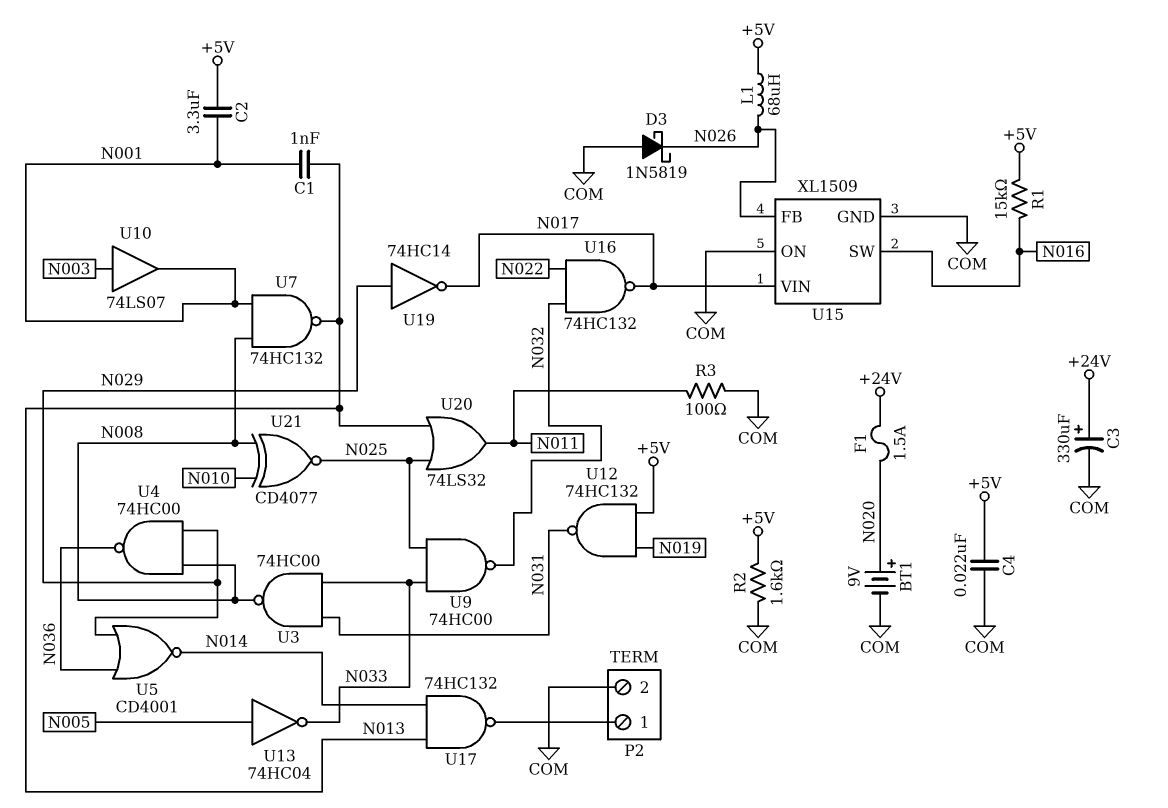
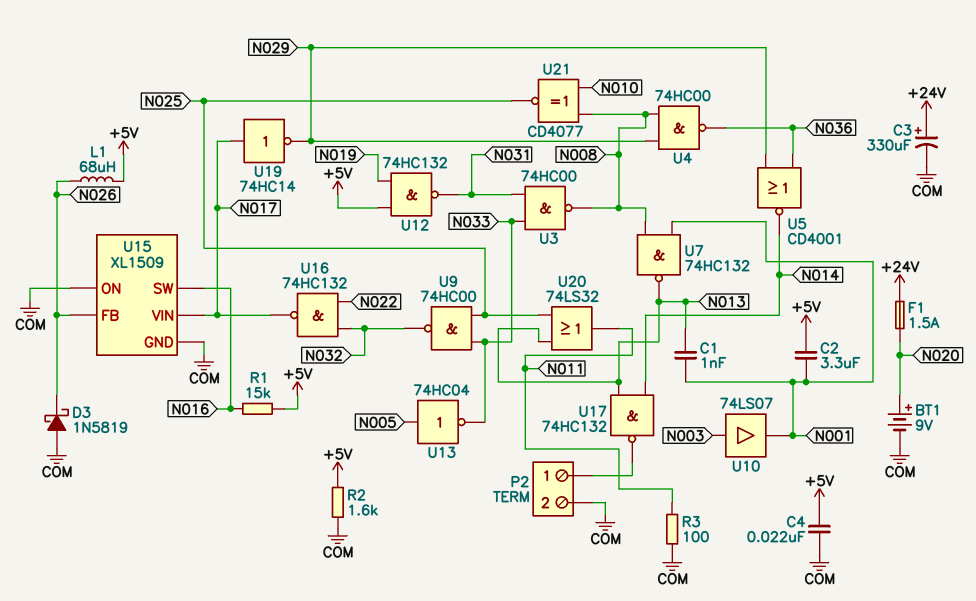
U19: NOT 74HC14 (in N029, out N017) -> NOT 74HC14 (in N017, out N029)

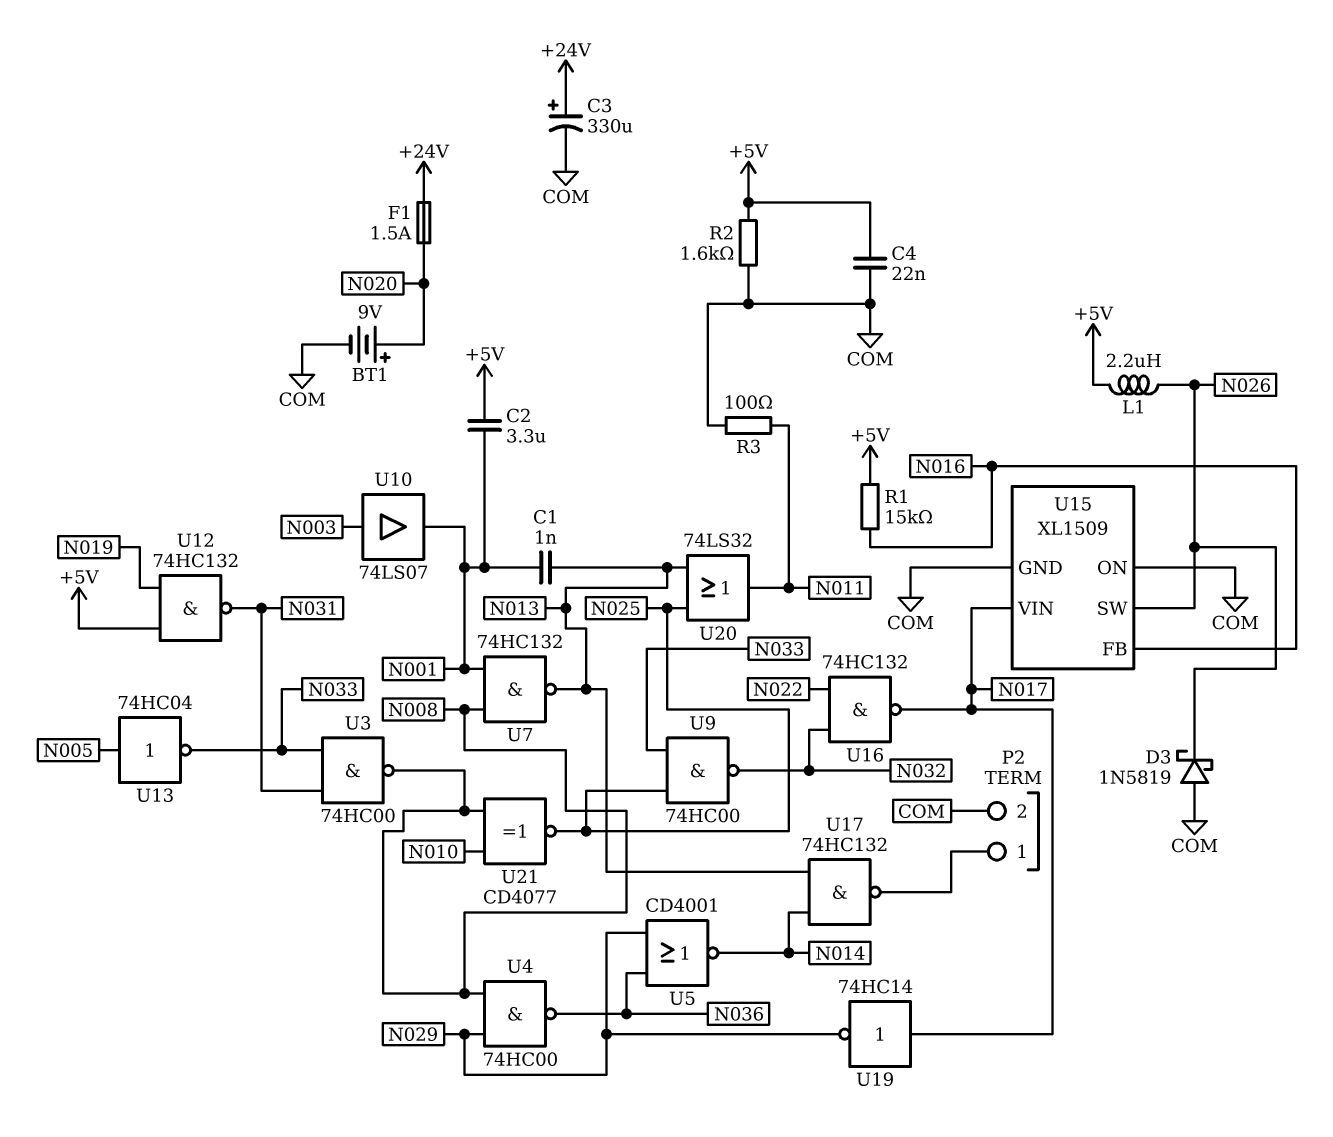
L1: 68uH (+5V, N026) -> 2.2uH (+5V, N026)
U15 pin FB: N026 -> N016
U15 pin SW: N016 -> N026

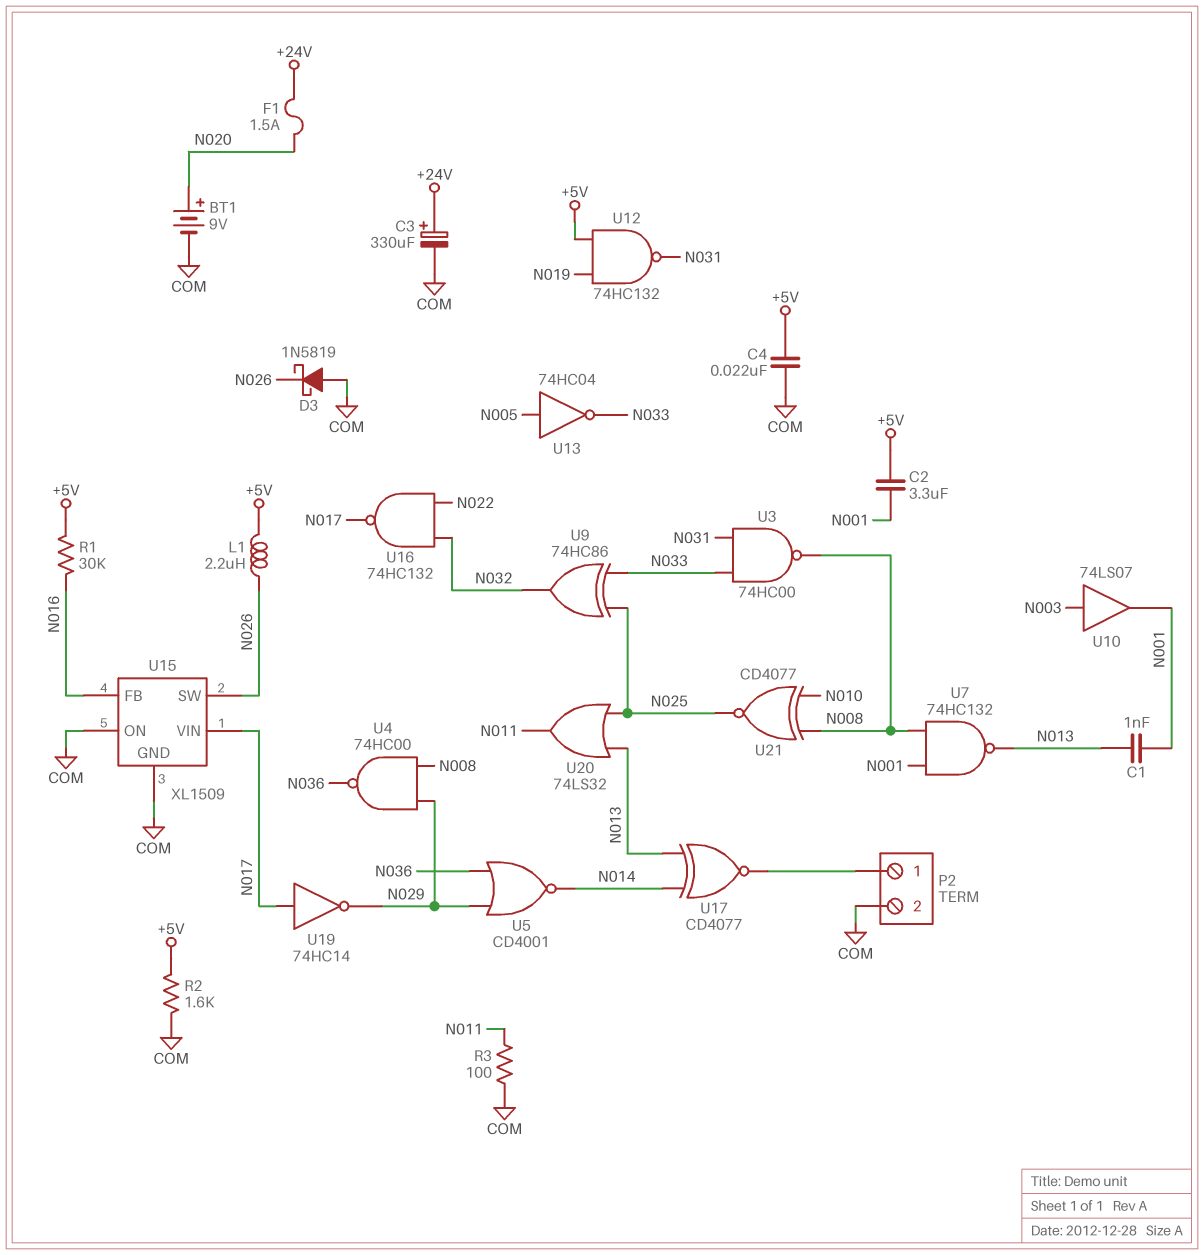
R1: 15k (+5V, N016) -> 30k (+5V, N016)
U9: NAND 74HC00 (in N025, in N033, out N032) -> XOR 74HC86 (in N025, in N033, out N032)
U17: NAND 74HC132 (in N013, in N014, out P2/1) -> XNOR CD4077 (in N013, in N014, out P2/1)

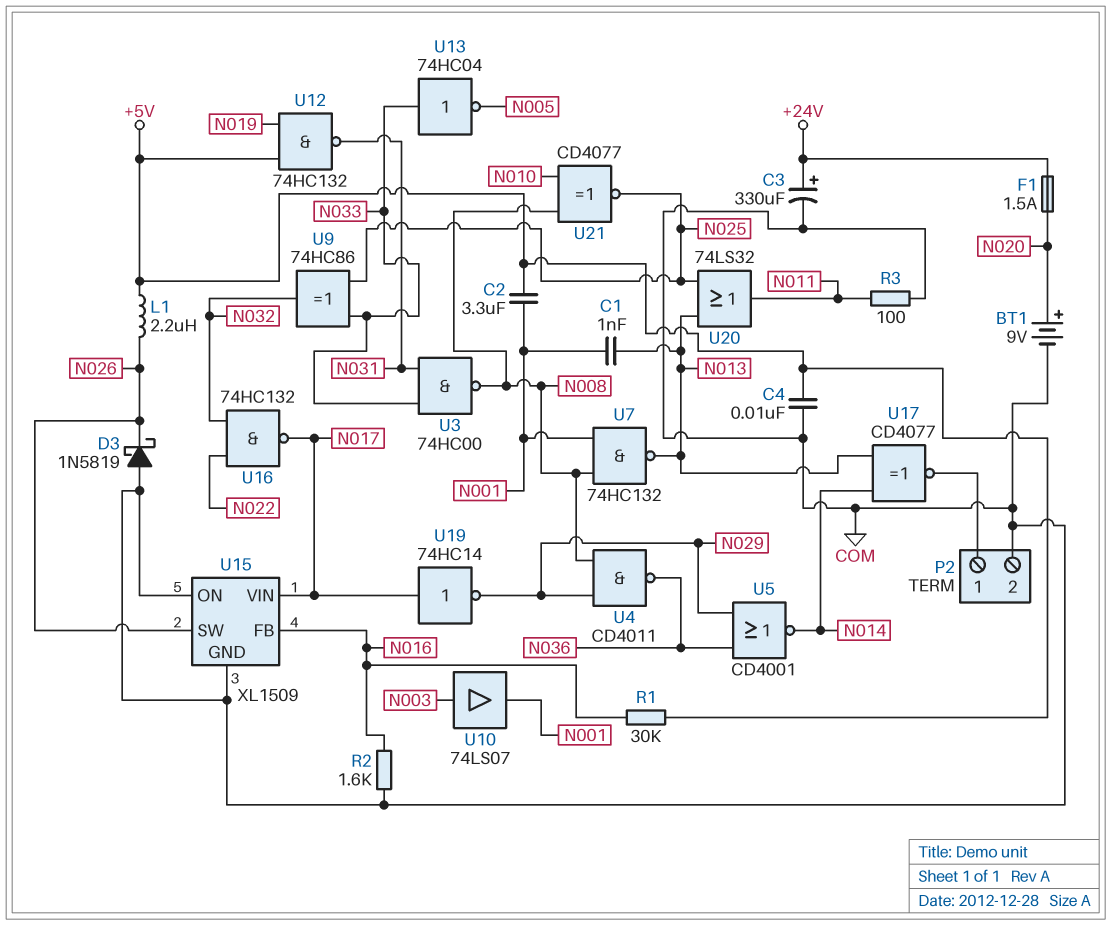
C4: 22nF (+5V, COM) -> 10nF (+5V, COM)
R2: 1.6k (+5V, COM) -> 1.6k (COM, N016)
U4: NAND 74HC00 (in N008, in N029, out N036) -> NAND CD4011 (in N008, in N029, out N036)
U13: NOT 74HC04 (in N005, out N033) -> NOT 74HC04 (in N033, out N005)

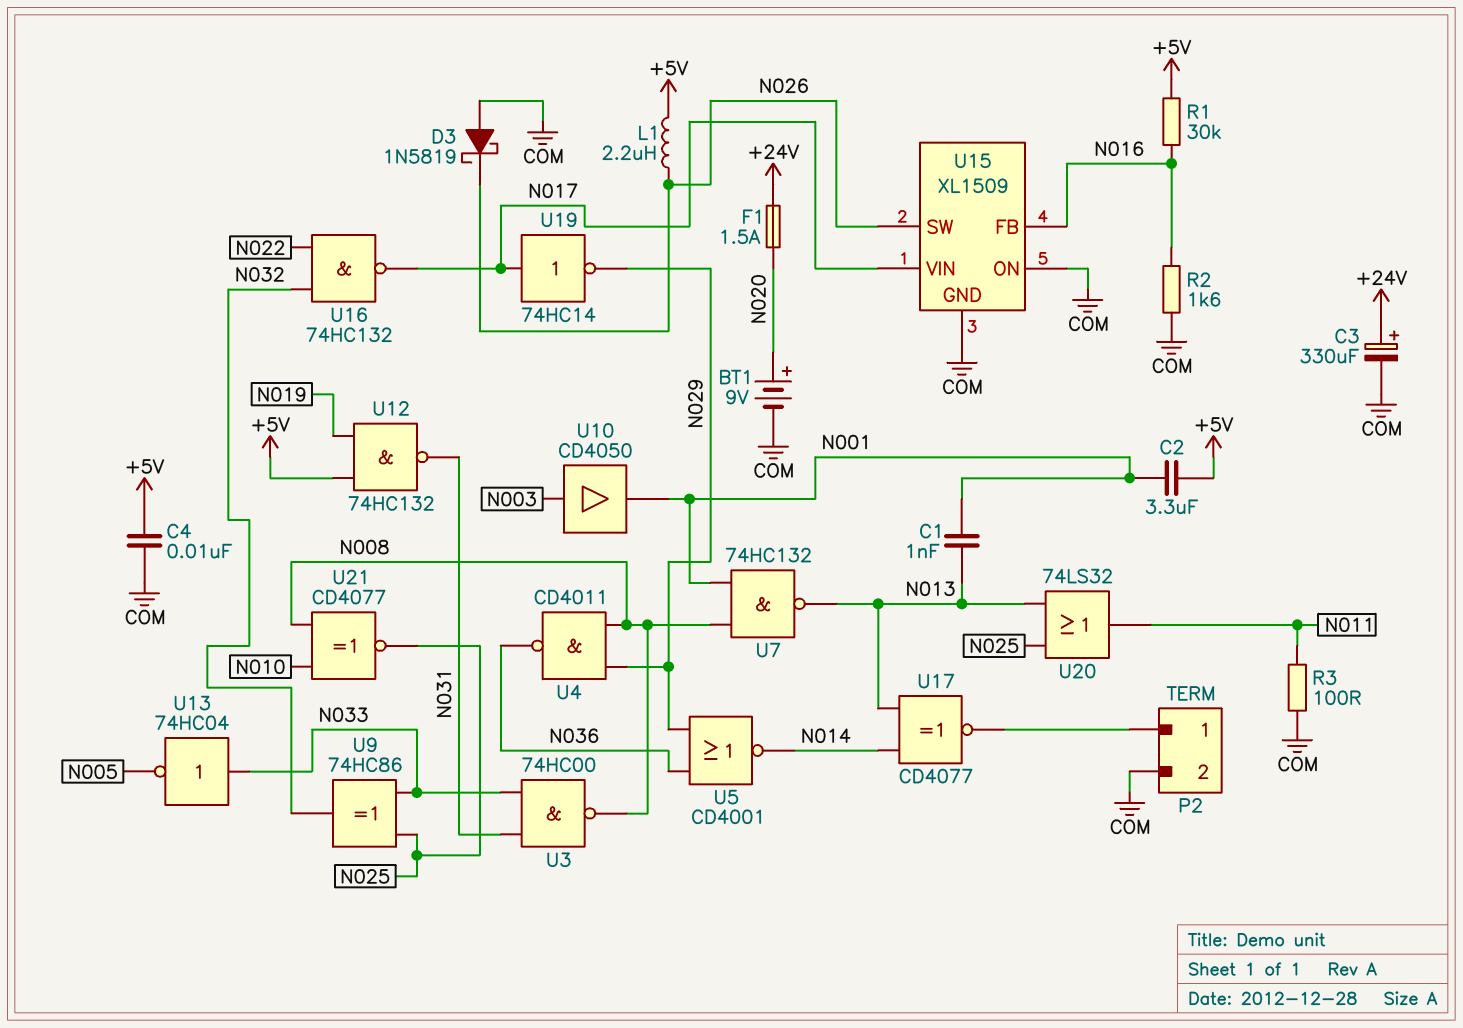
U10: buffer 74LS07 (in N003, out N001) -> buffer CD4050 (in N003, out N001)

